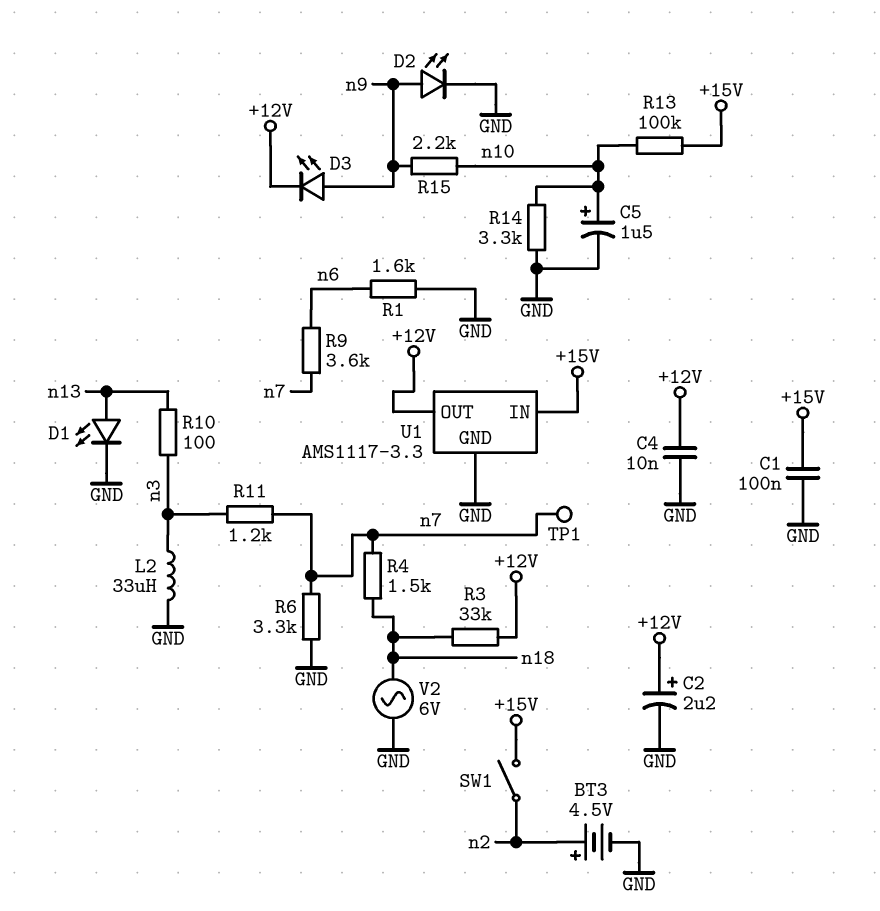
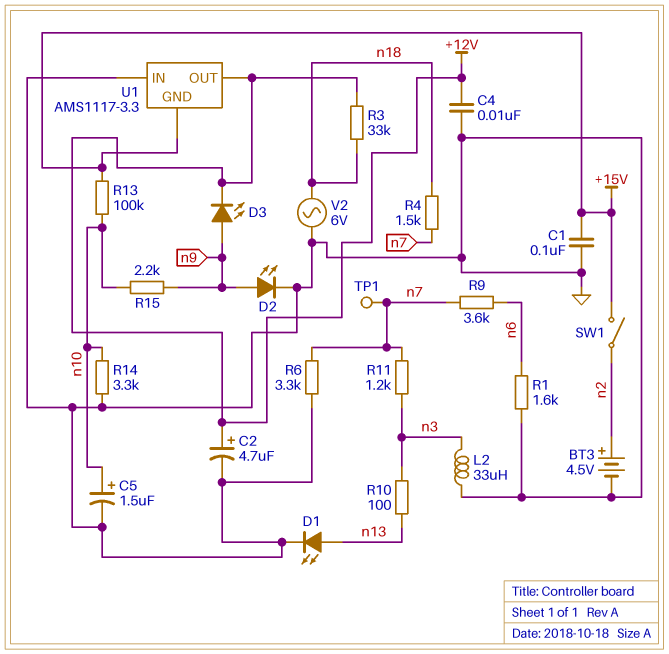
C2: 2.2uF (plus +12V, minus GND) -> 4.7uF (plus +12V, minus GND)
U1 pin GND: GND -> +15V
U1 pin IN: +15V -> GND

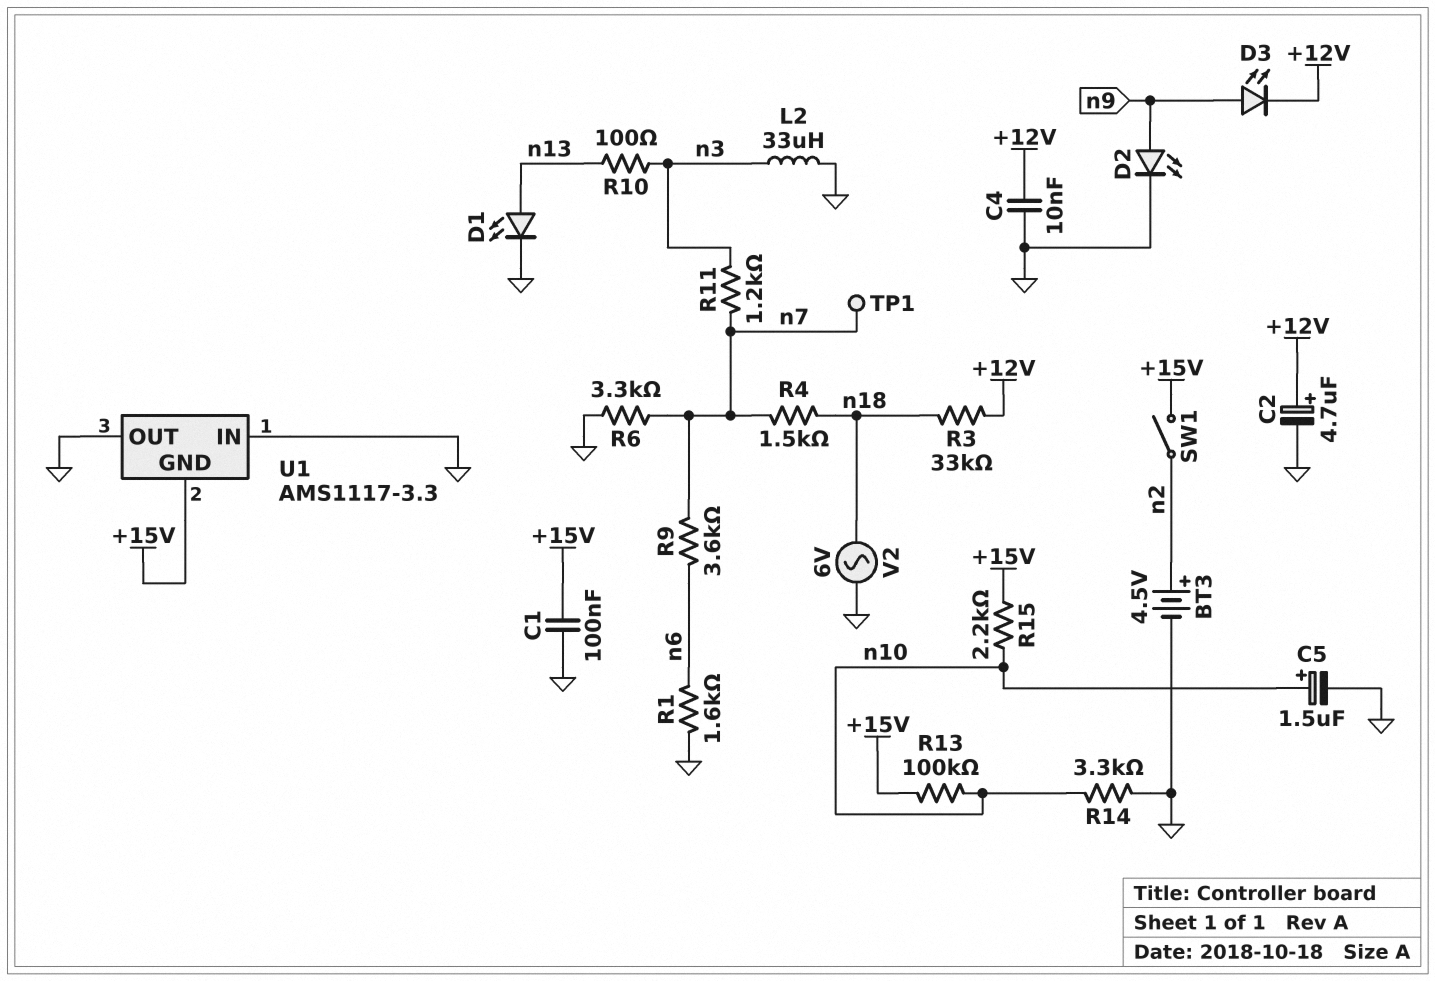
R15: 2.2k (n9, n10) -> 2.2k (+15V, n10)
U1 pin OUT: +12V -> GND

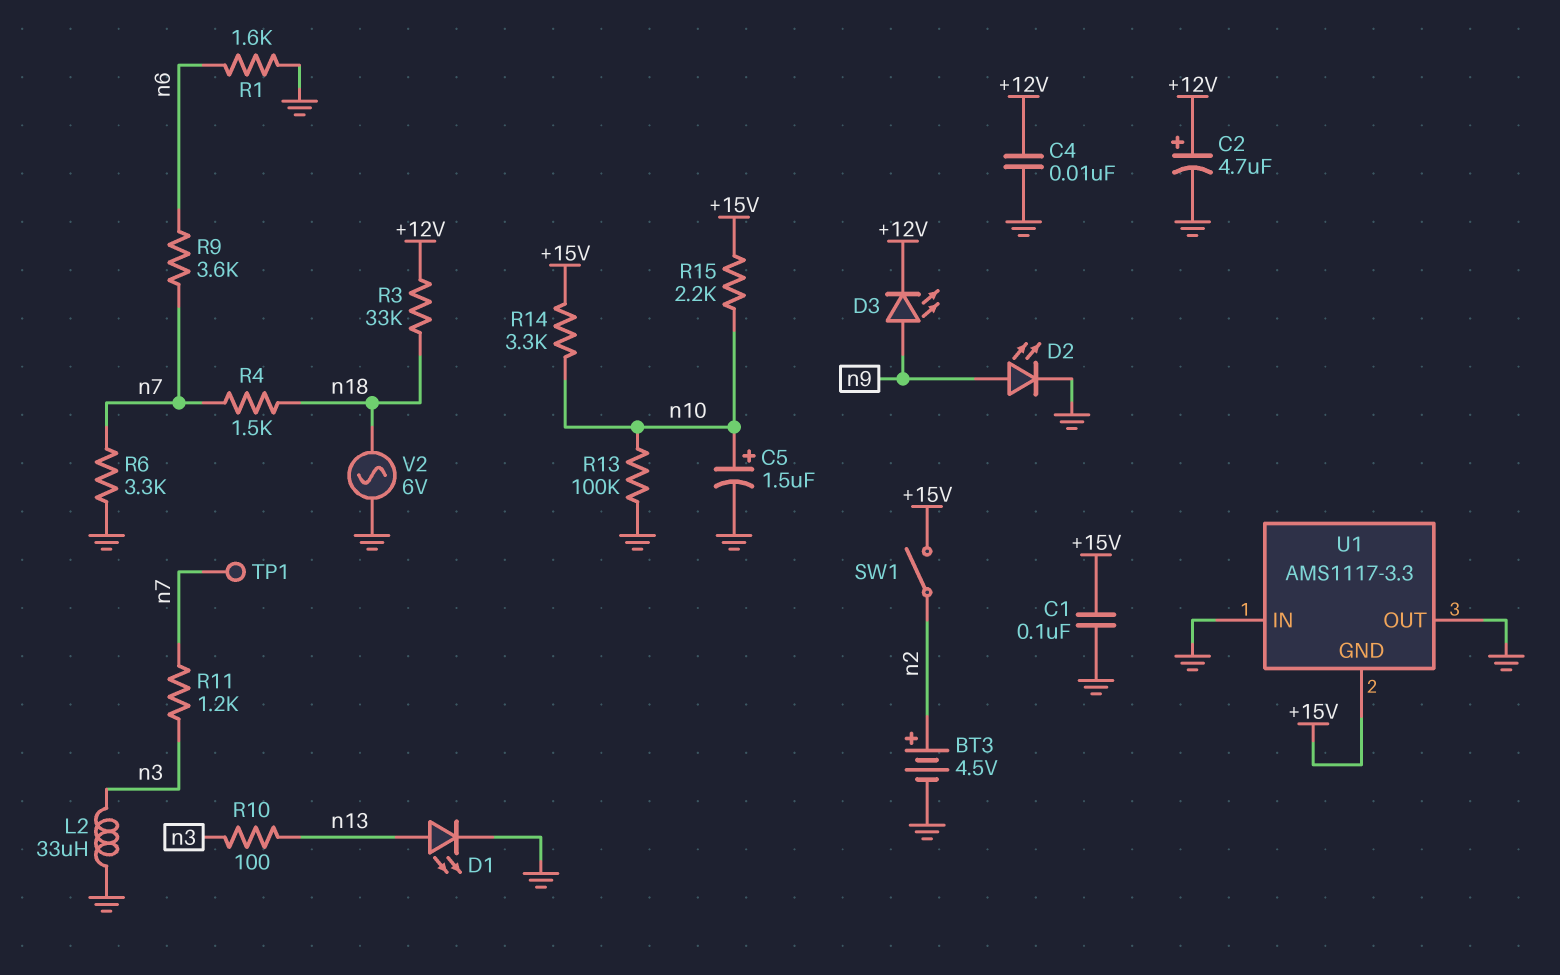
R13: 100k (+15V, n10) -> 100k (GND, n10)
R14: 3.3k (GND, n10) -> 3.3k (+15V, n10)

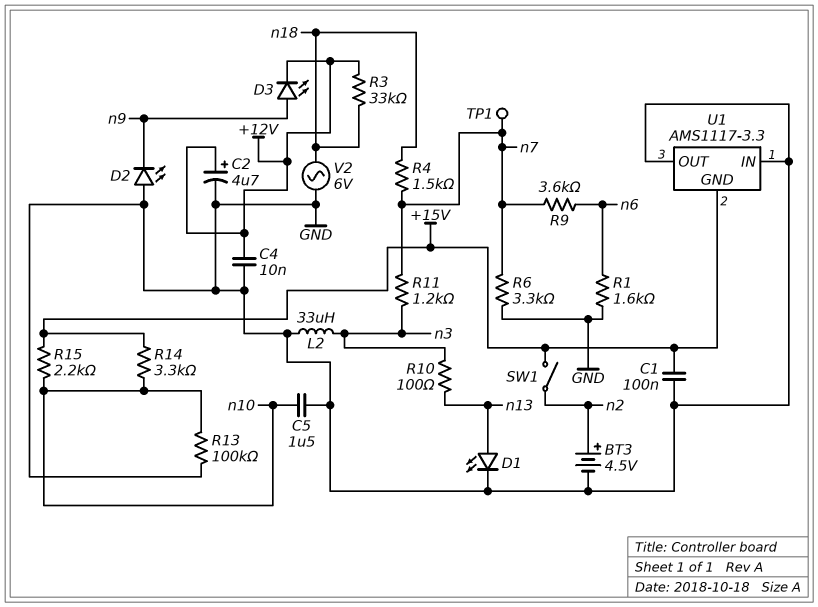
C5: 1.5uF (plus n10, minus GND) -> 1.5uF (GND, n10)
D2: LED (A n9, K GND) -> LED (A GND, K n9)

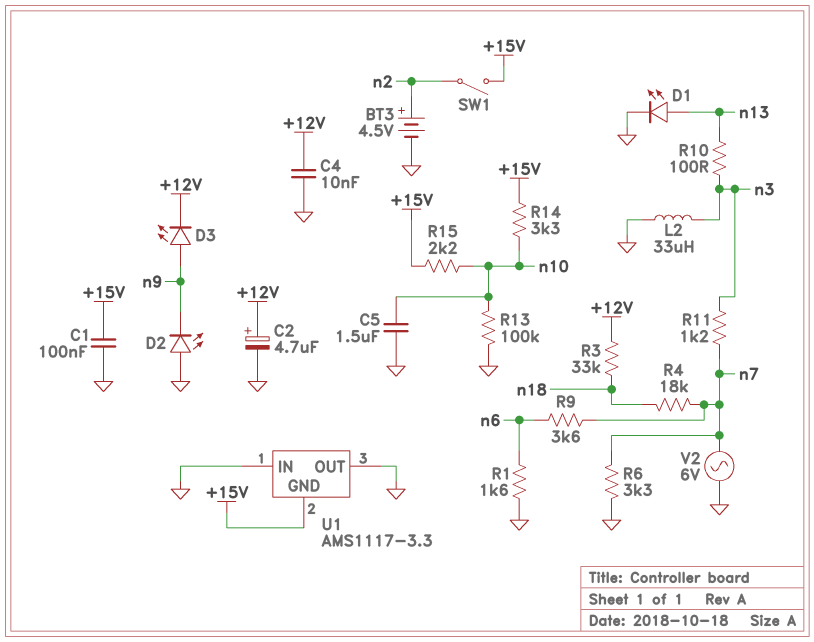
R4: 1.5k (n7, n18) -> 18k (n7, n18)
TP1: test point (n7) -> none
V2: AC 6V (GND, n18) -> AC 6V (GND, n7)

